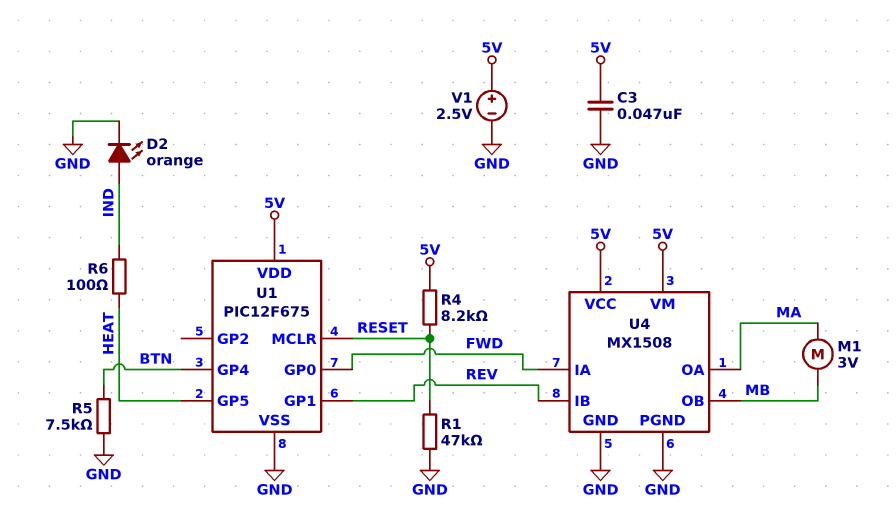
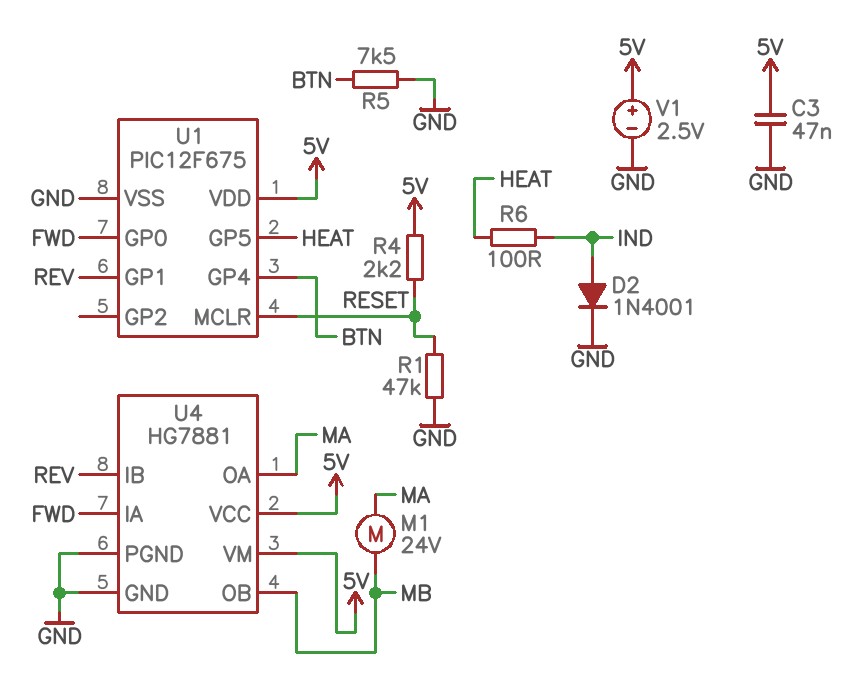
D2: LED orange (A IND, K GND) -> diode 1N4001 (A IND, K GND)
M1: motor 3V (MA, MB) -> motor 24V (MA, MB)
R4: 8.2k (5V, RESET) -> 2.2k (5V, RESET)
U4: MX1508 -> HG7881

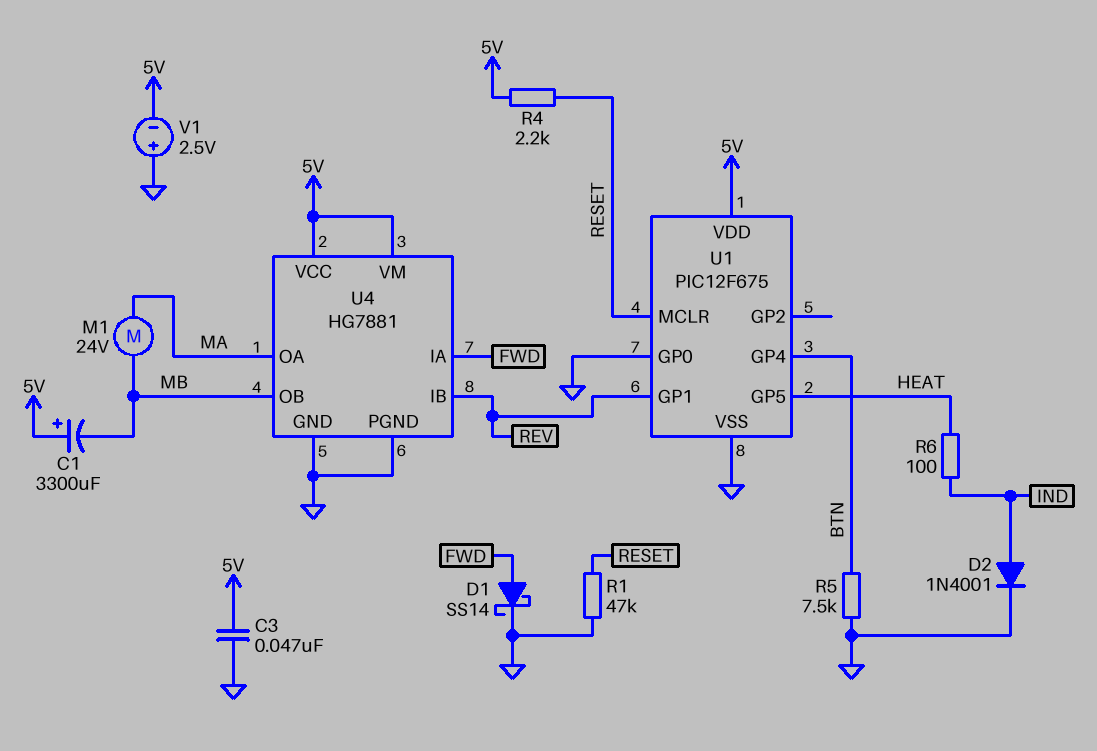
C1: none -> 3300uF (plus 5V, minus MB)
D1: none -> schottky SS14 (A FWD, K GND)
U1 pin GP0: FWD -> GND
V1: 2.5V (plus 5V, minus GND) -> 2.5V (plus GND, minus 5V)

